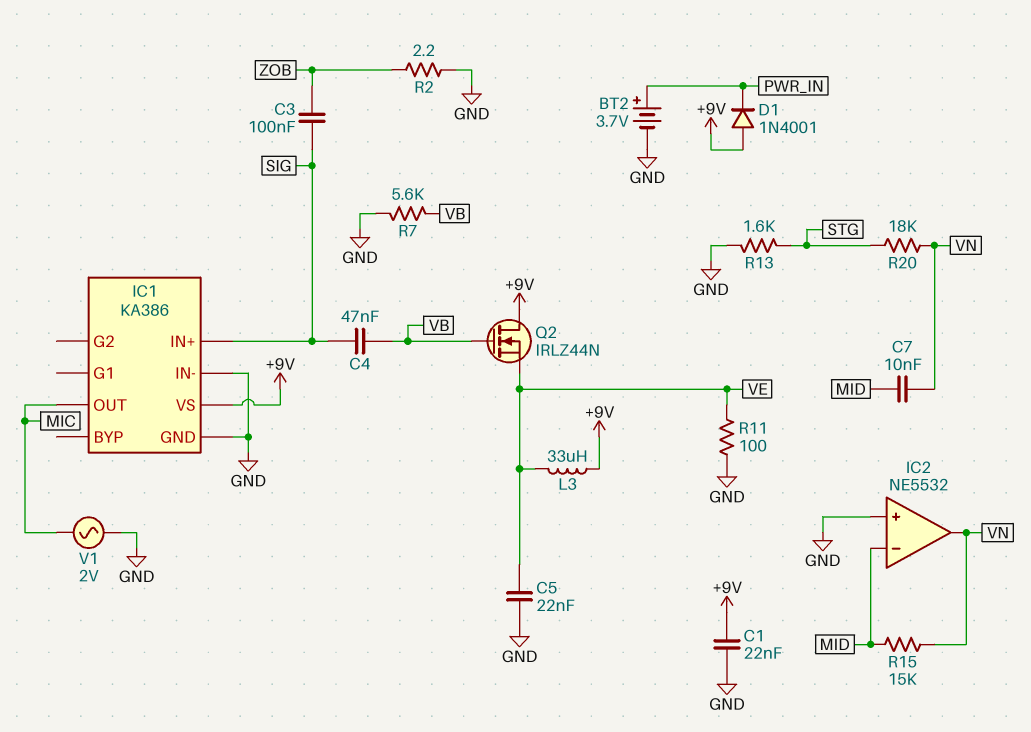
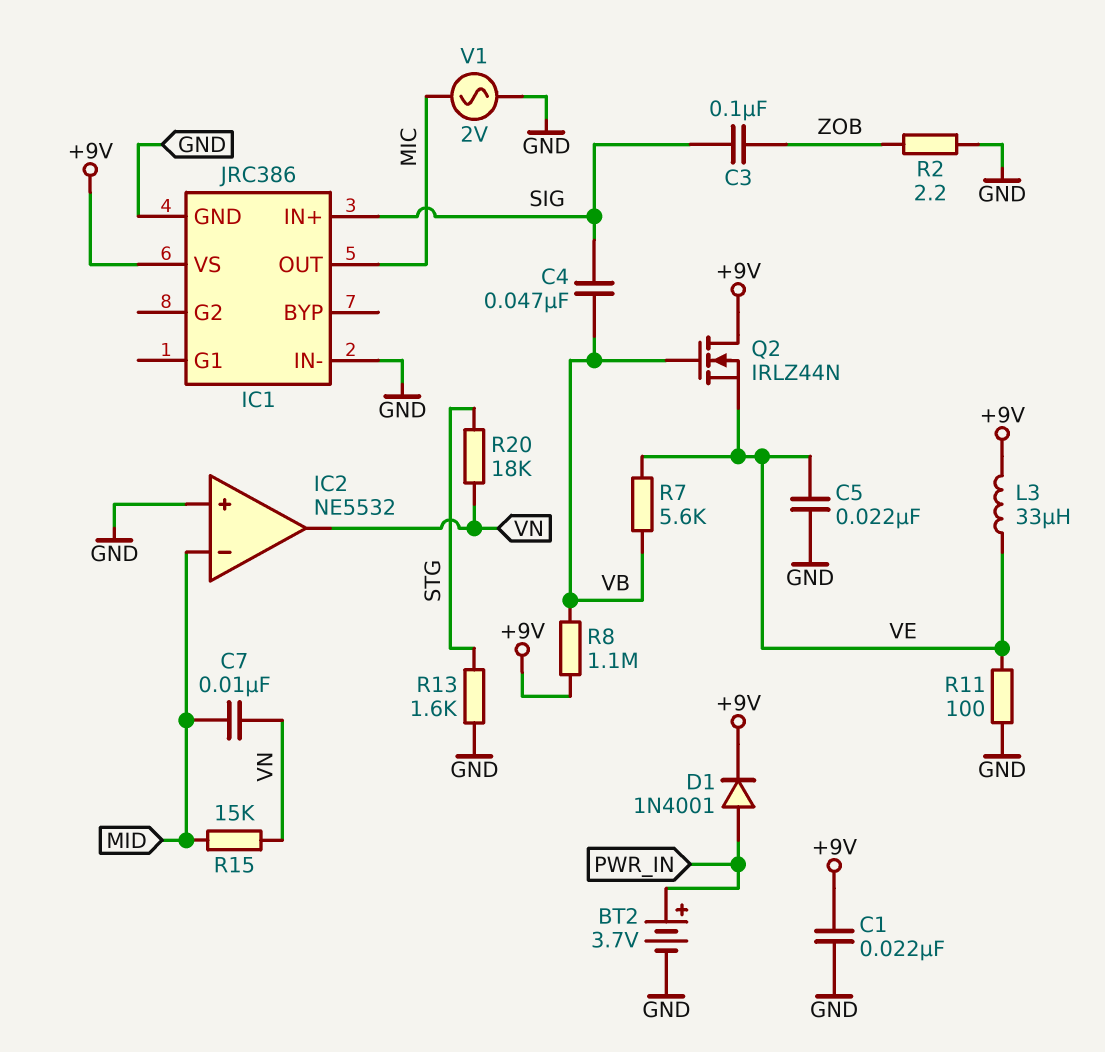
D1: diode 1N4001 (A +9V, K PWR_IN) -> diode 1N4001 (A PWR_IN, K +9V)
IC1: KA386 -> JRC386
R7: 5.6k (GND, VB) -> 5.6k (VB, VE)
R8: none -> 1.1M (+9V, VB)

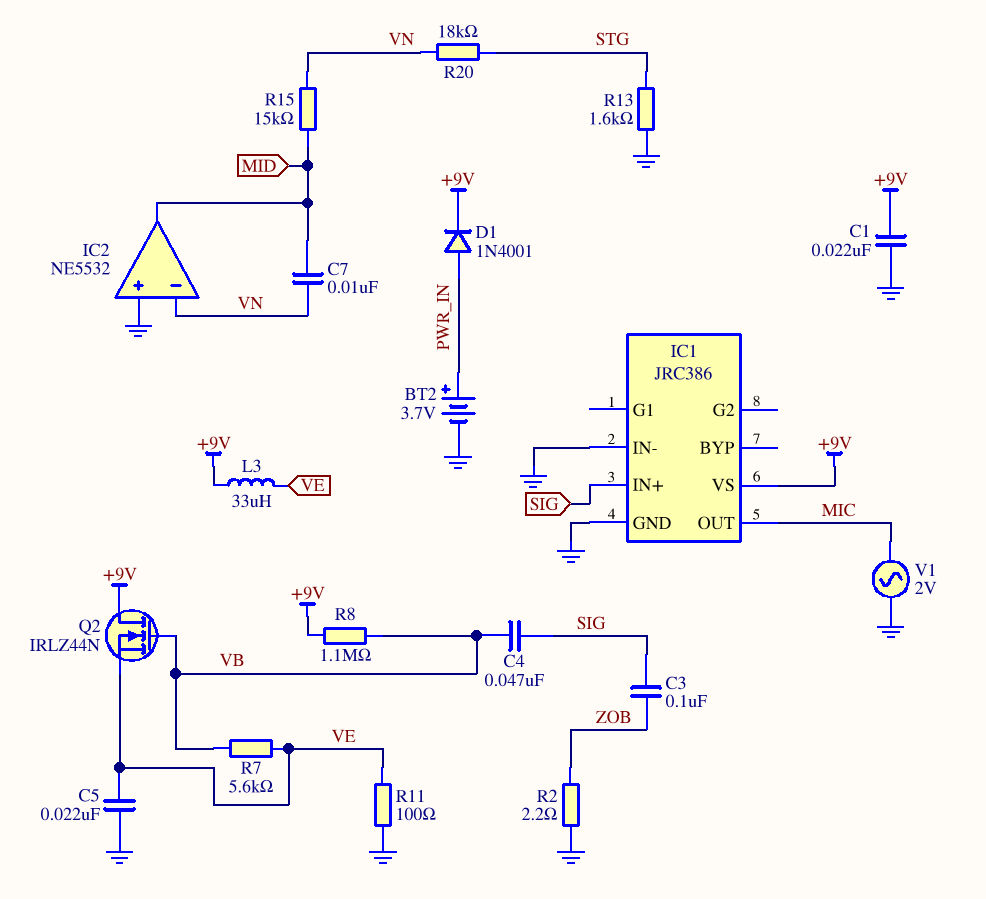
IC2 pin in-: MID -> VN
IC2 pin out: VN -> MID

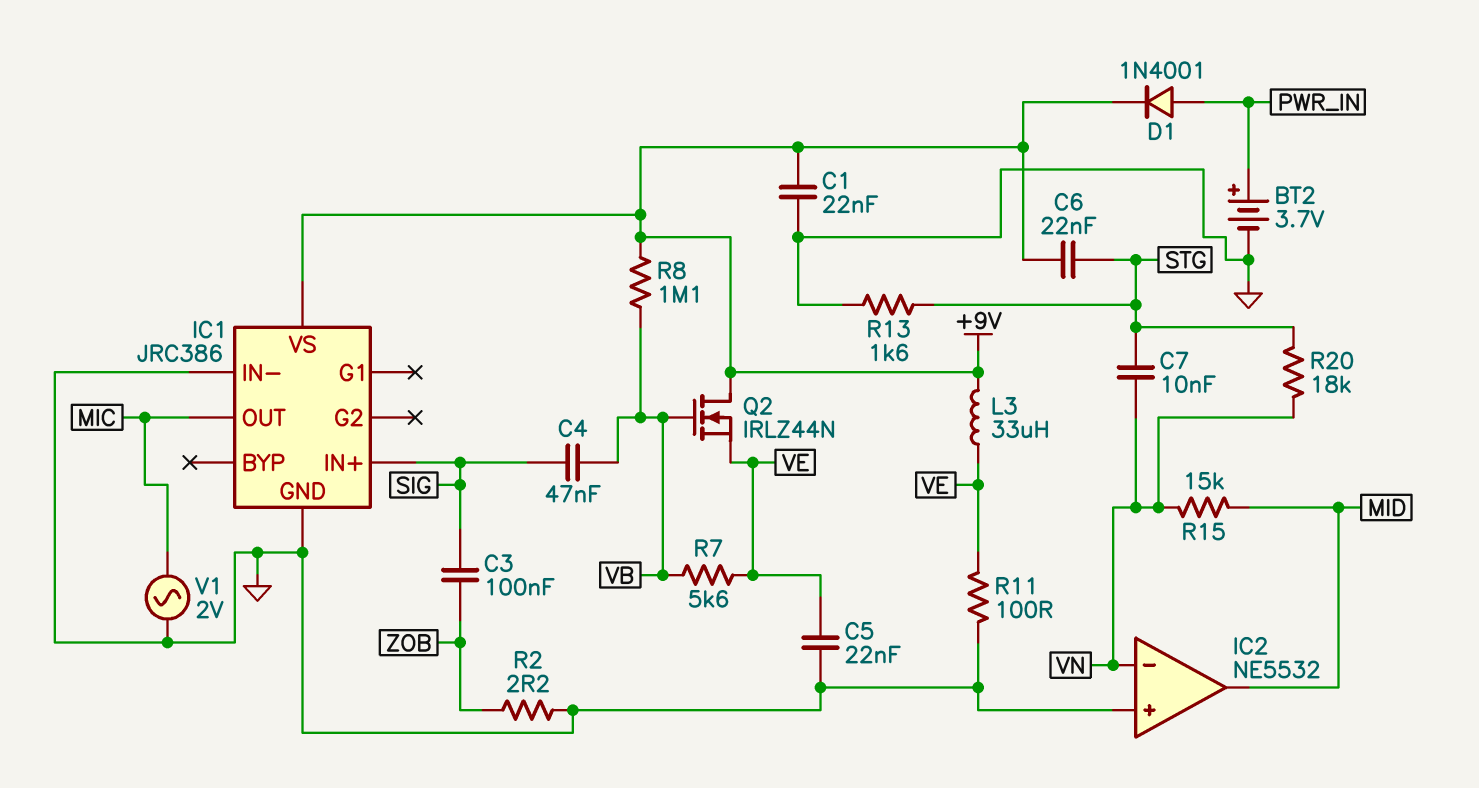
C6: none -> 22nF (+9V, STG)
C7: 10nF (MID, VN) -> 10nF (STG, VN)

